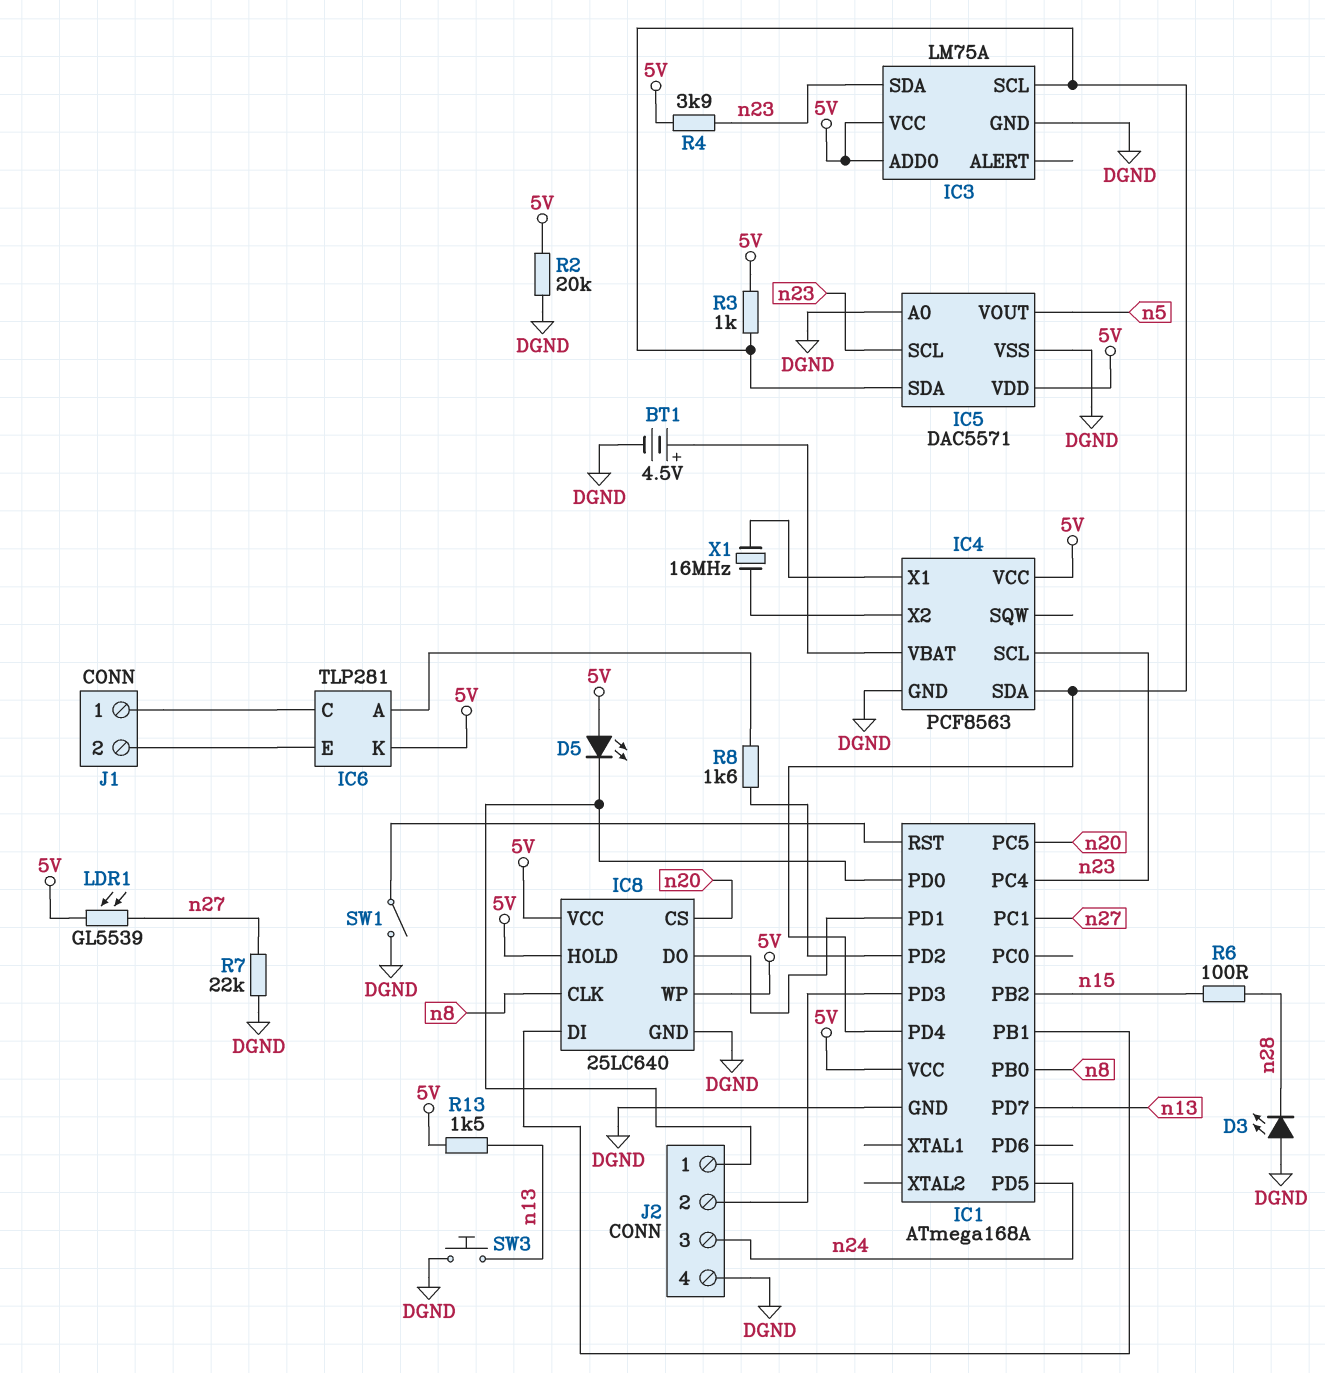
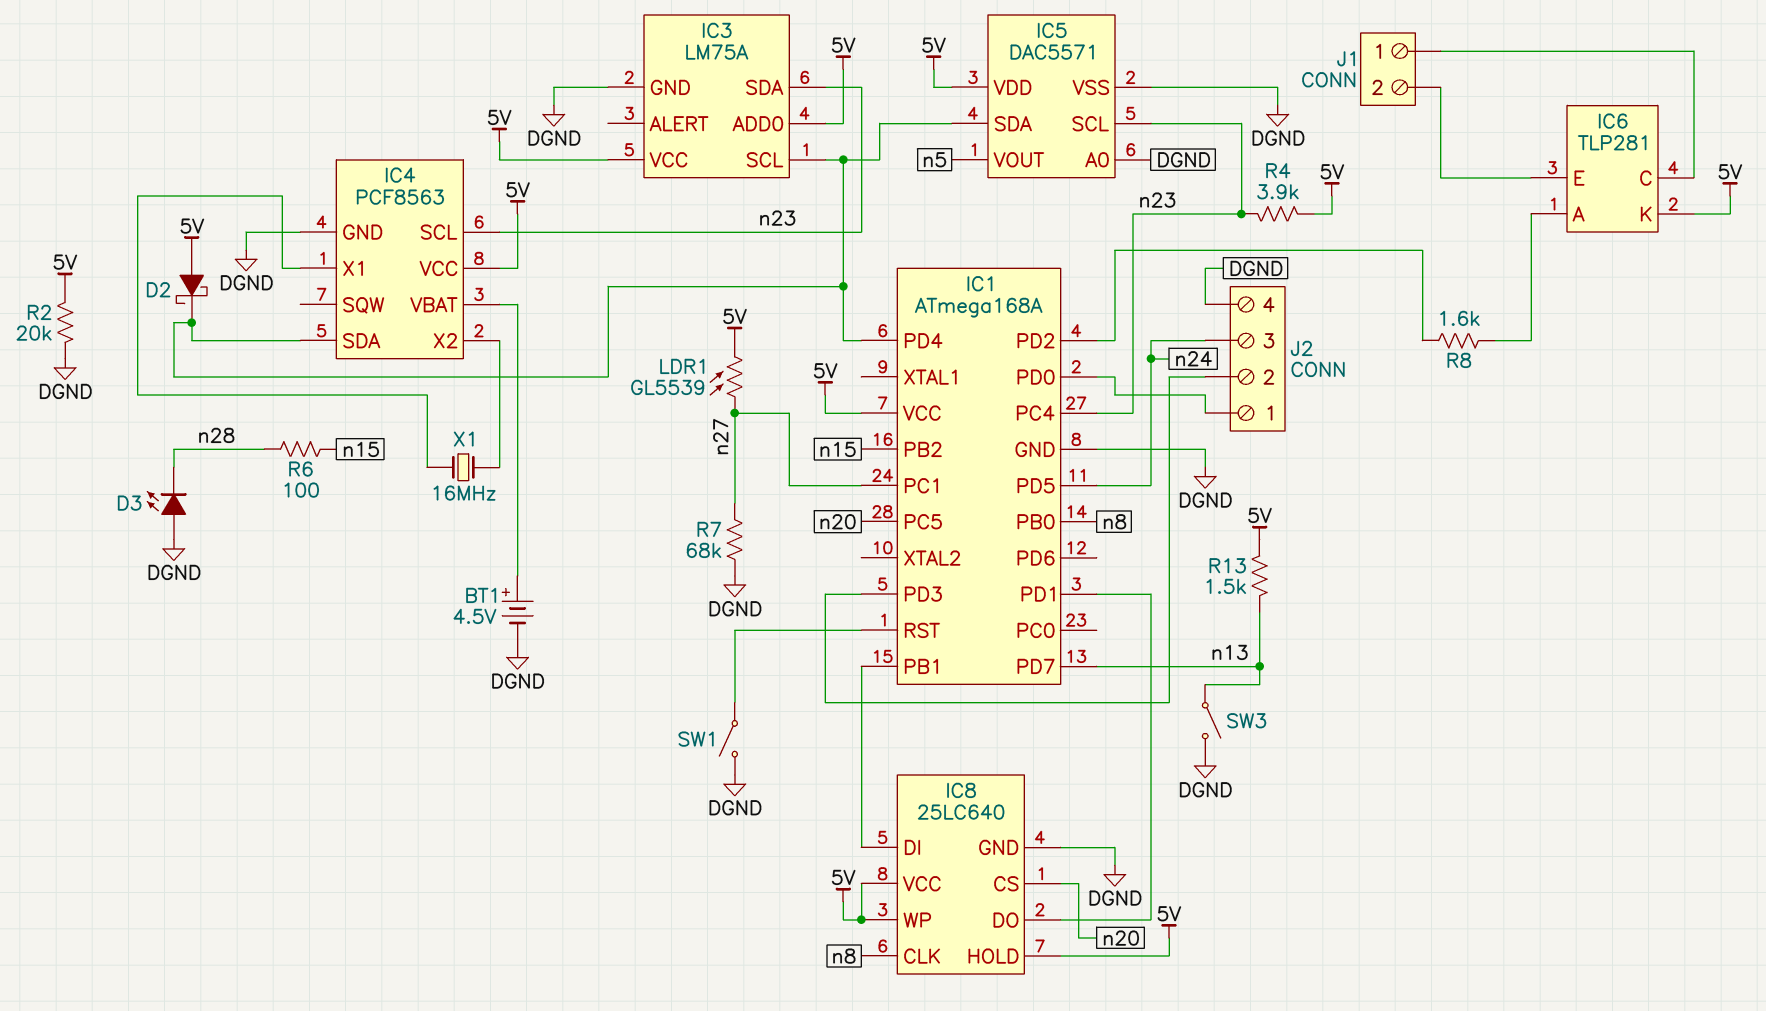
D2: none -> schottky (A 5V, K IC1/PD4)
D5: LED (A 5V, K IC1/PD0) -> none
R3: 1k (5V, IC1/PD4) -> none
R7: 22k (DGND, n27) -> 68k (DGND, n27)
SW3: button (DGND, n13) -> switch (DGND, n13)

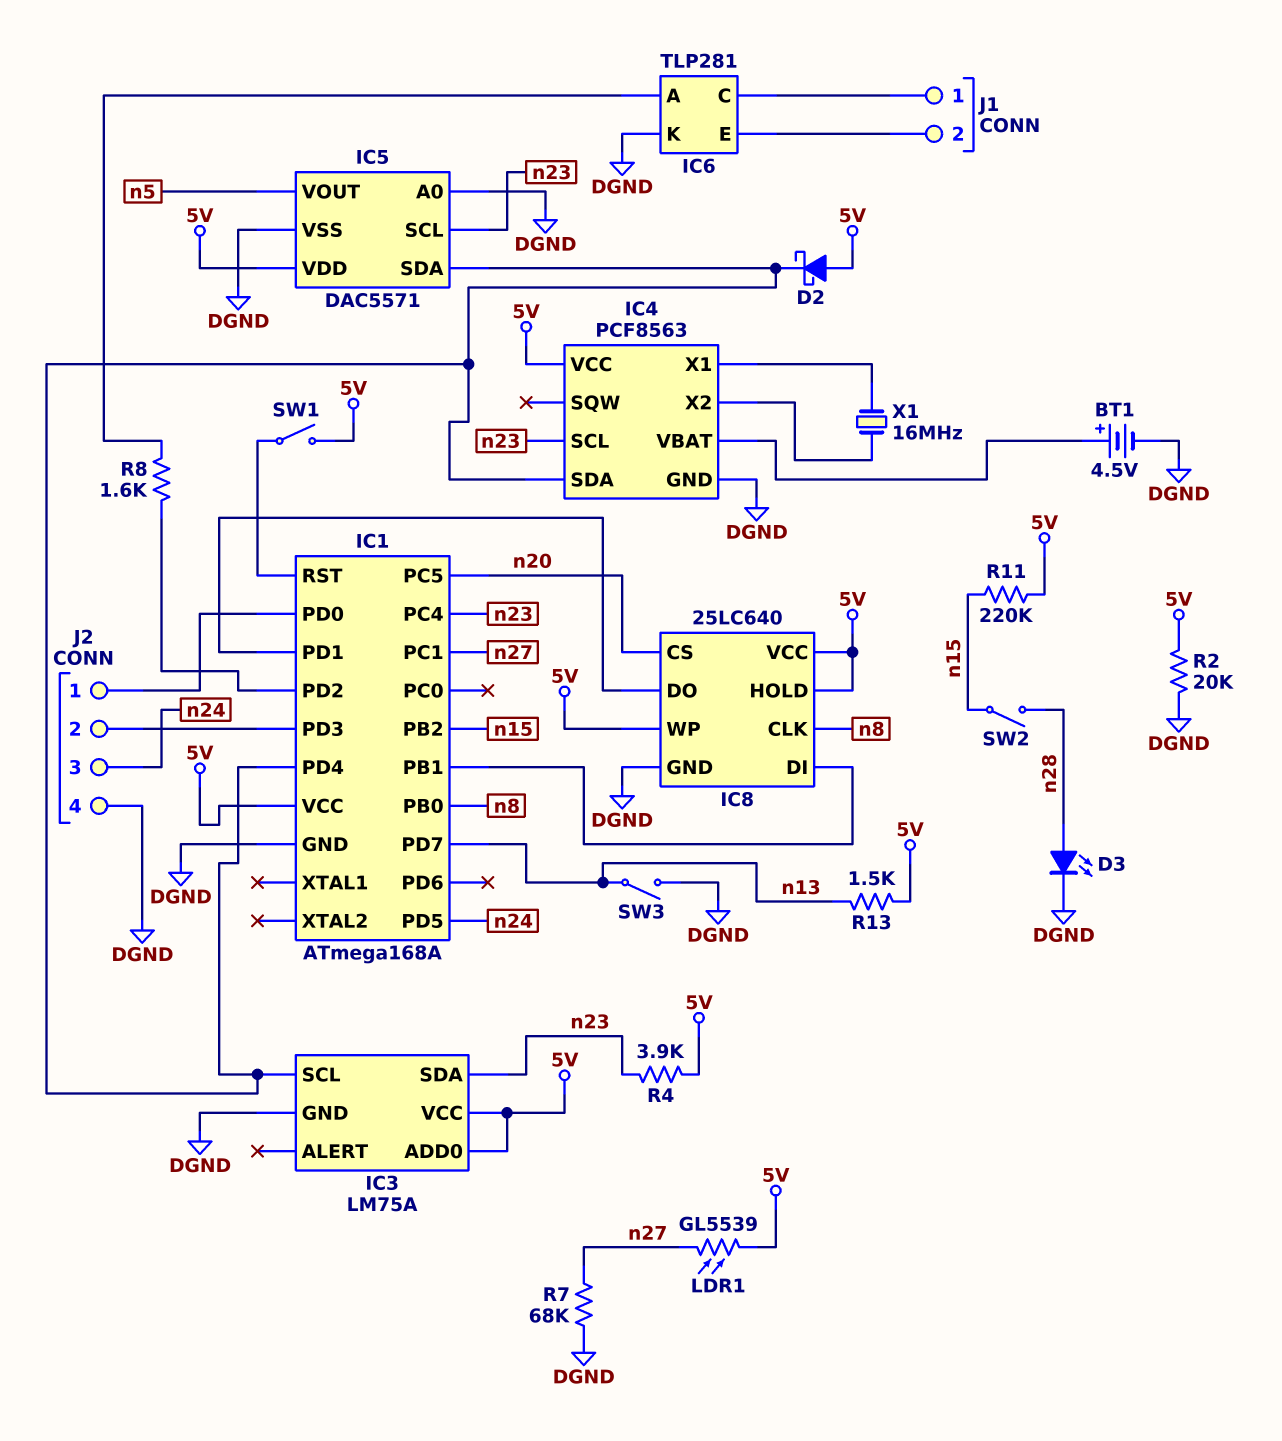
D3: LED (A DGND, K n28) -> LED (A n28, K DGND)
IC6 pin K: 5V -> DGND
R6: 100 (n15, n28) -> none
R11: none -> 220k (5V, n15)
SW1: switch (DGND, IC1/RST) -> switch (5V, IC1/RST)
SW2: none -> switch (n15, n28)

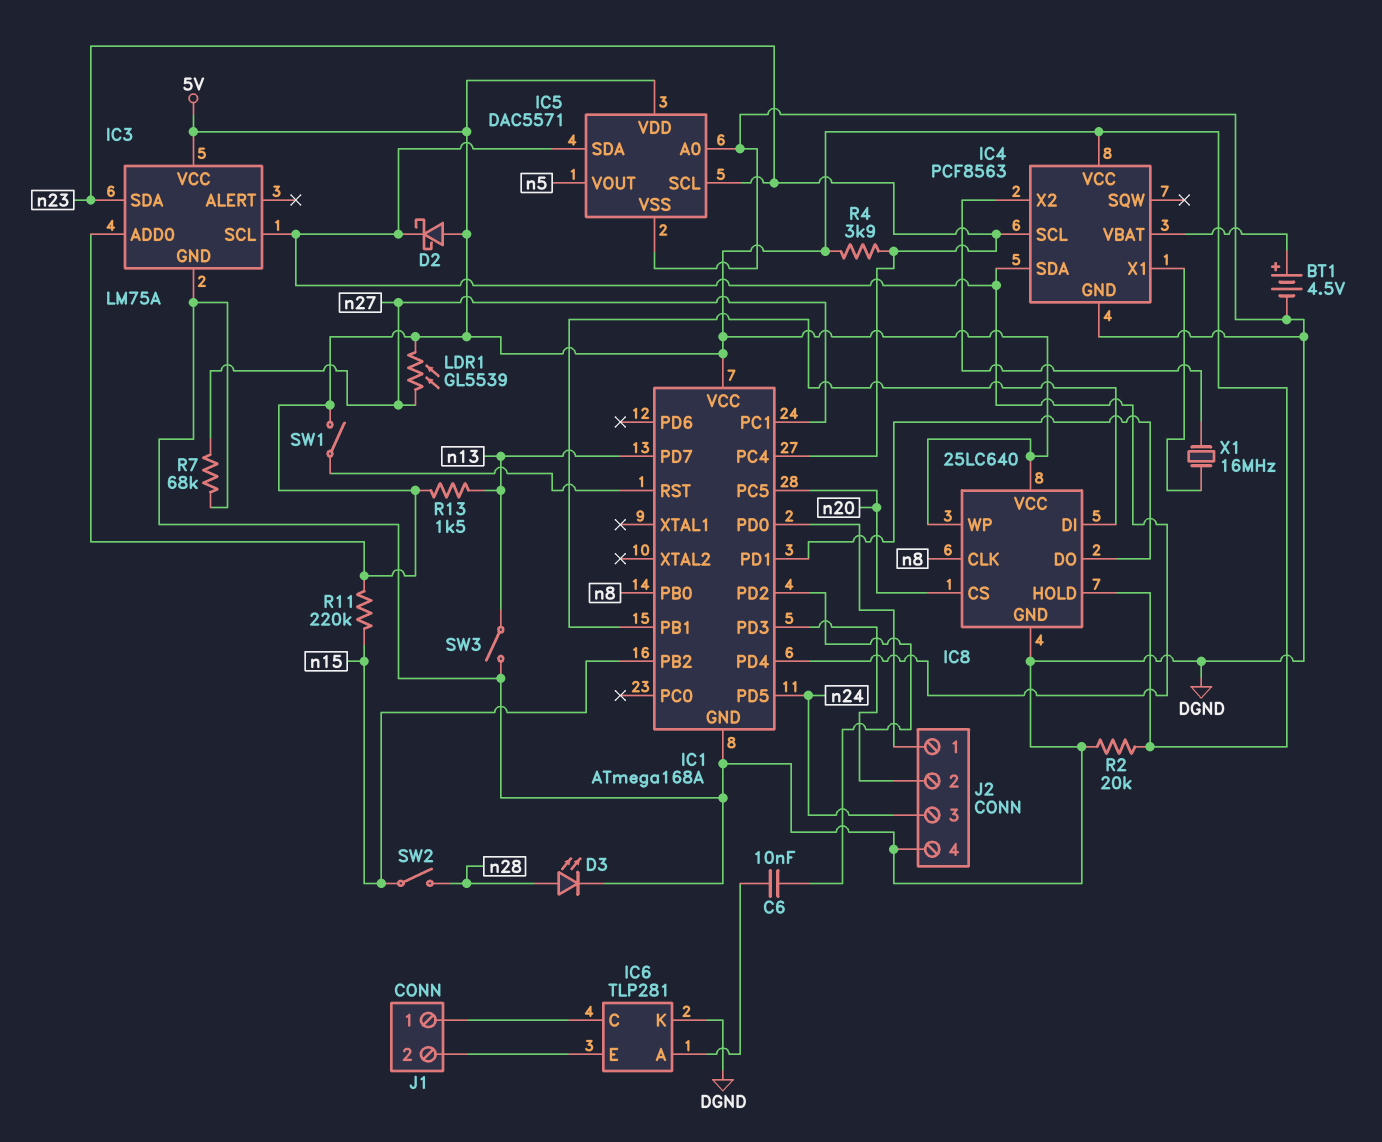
C6: none -> 10nF (IC1/PD2, IC6/A)
R8: 1.6k (IC1/PD2, IC6/A) -> none

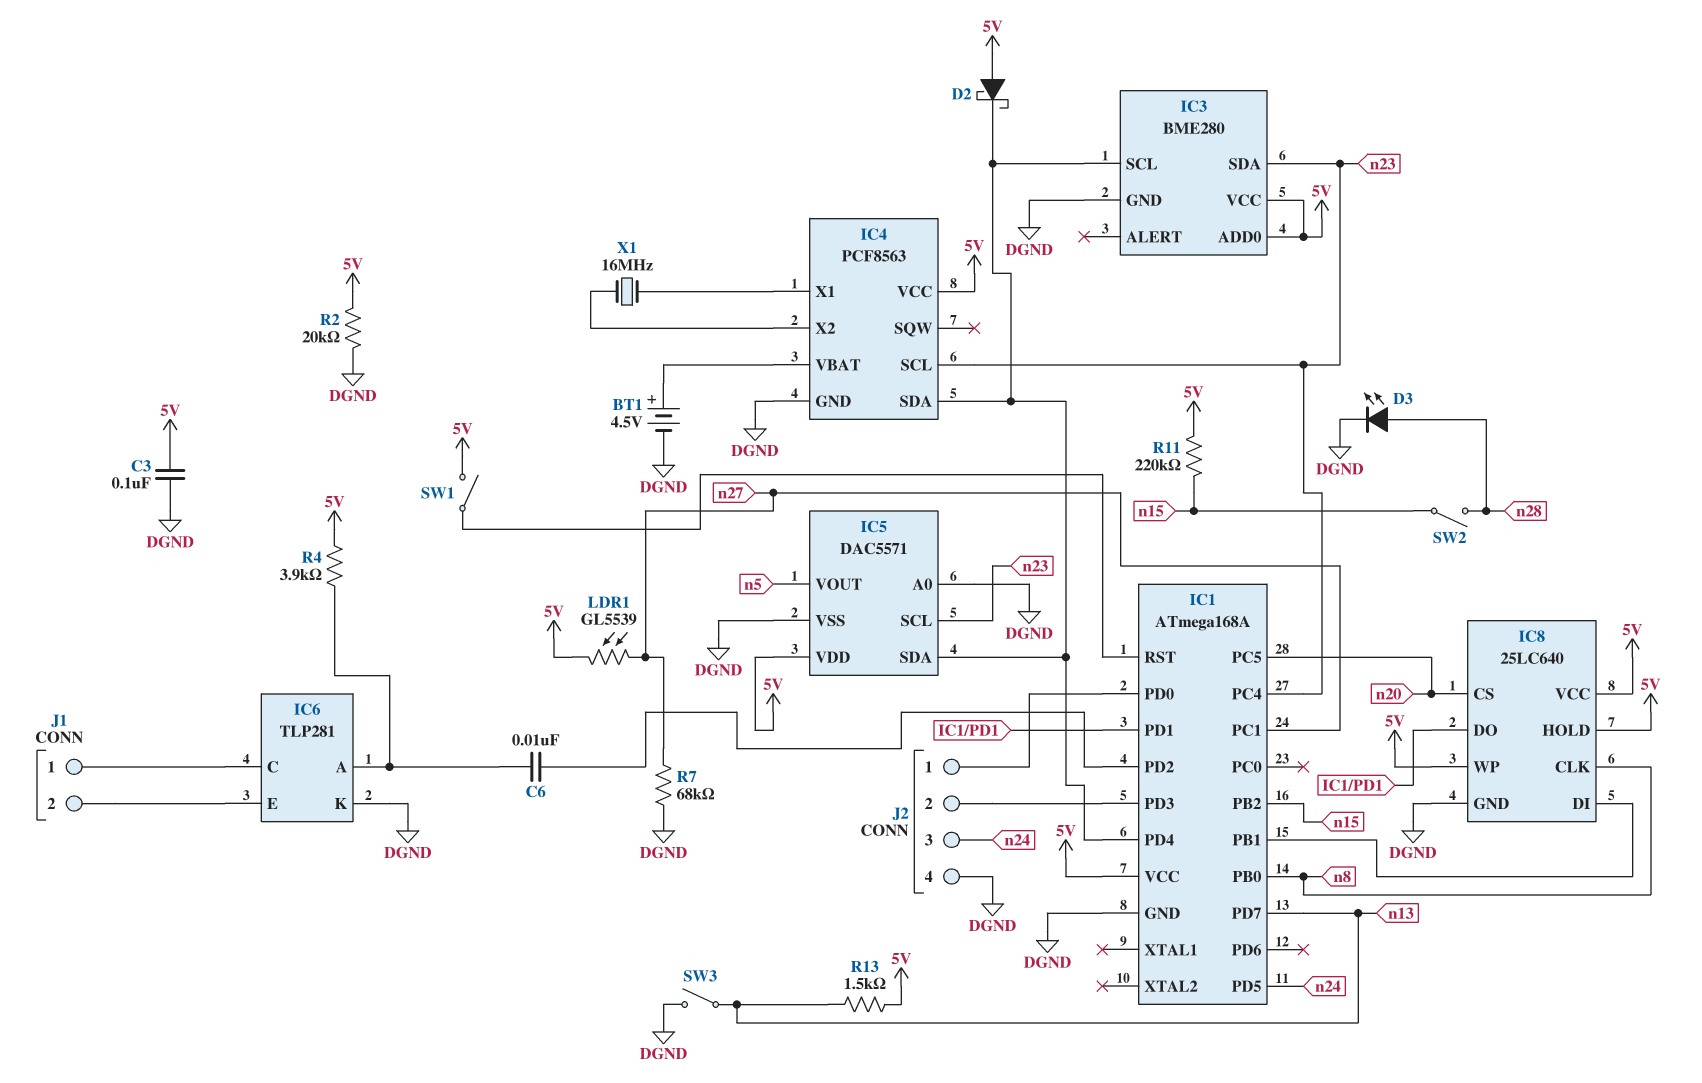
C3: none -> 100nF (5V, DGND)
IC3: LM75A -> BME280
R4: 3.9k (5V, n23) -> 3.9k (5V, IC6/A)

